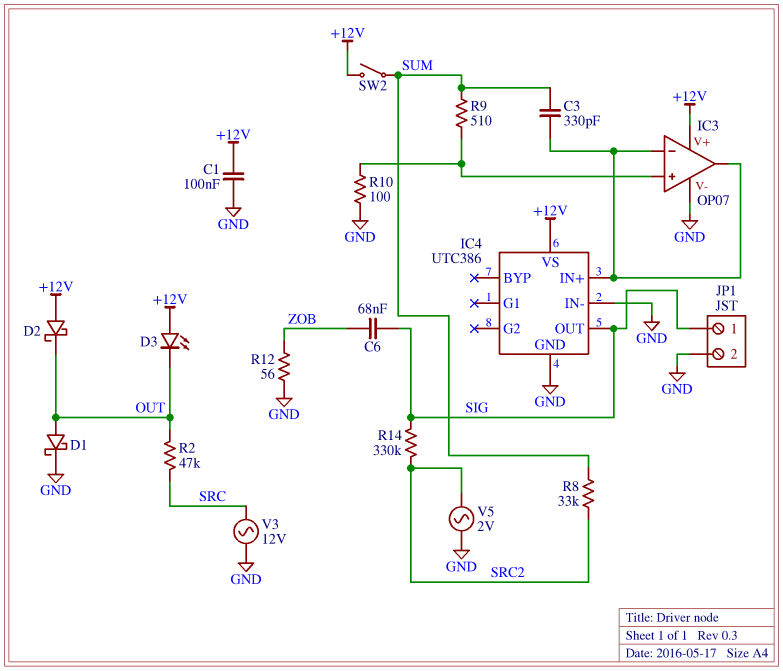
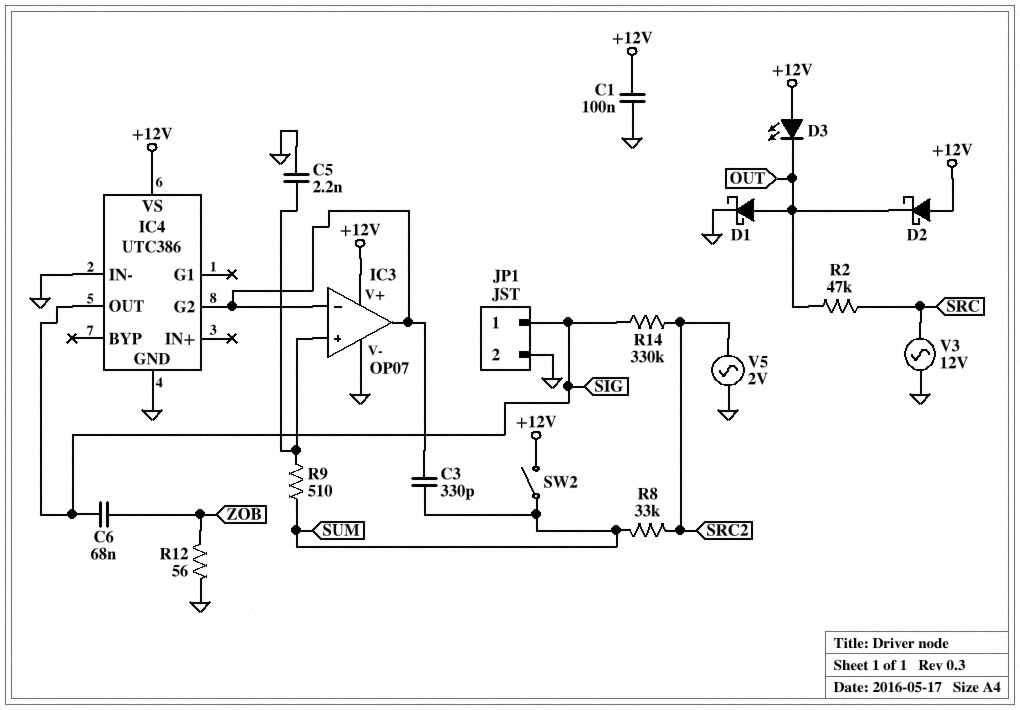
C5: none -> 2.2nF (GND, IC3/in+)
IC4 pin G2: none -> IC3/in-
IC4 pin IN+: IC3/in- -> none
R10: 100 (GND, IC3/in+) -> none

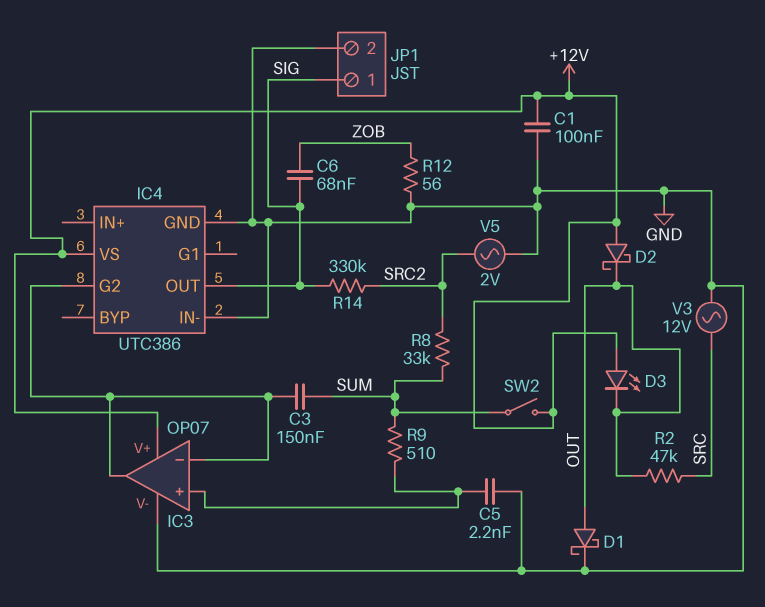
C3: 330pF (IC3/in-, SUM) -> 150nF (IC3/in-, SUM)

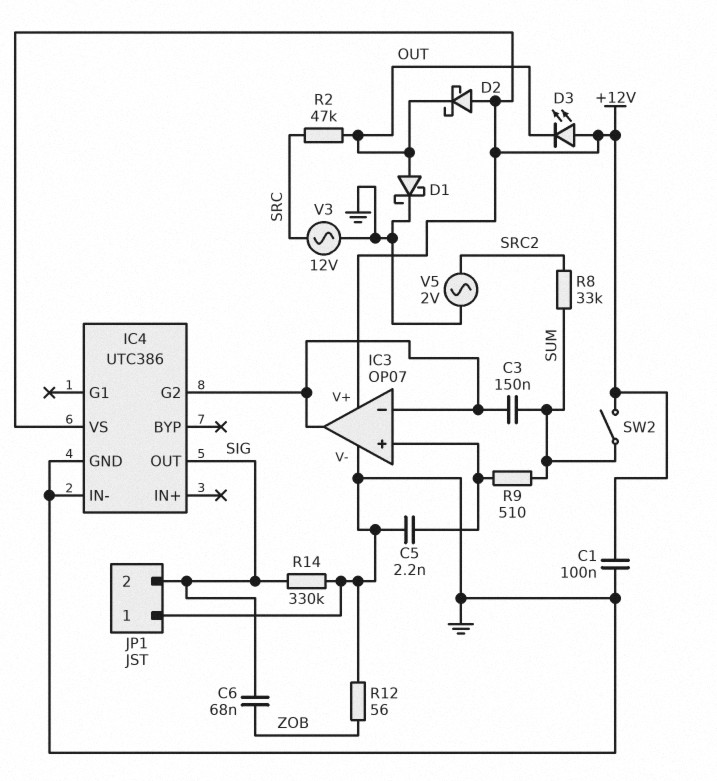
JP1 pin 1: SIG -> GND
JP1 pin 2: GND -> SIG
R14: 330k (SIG, SRC2) -> 330k (GND, SIG)

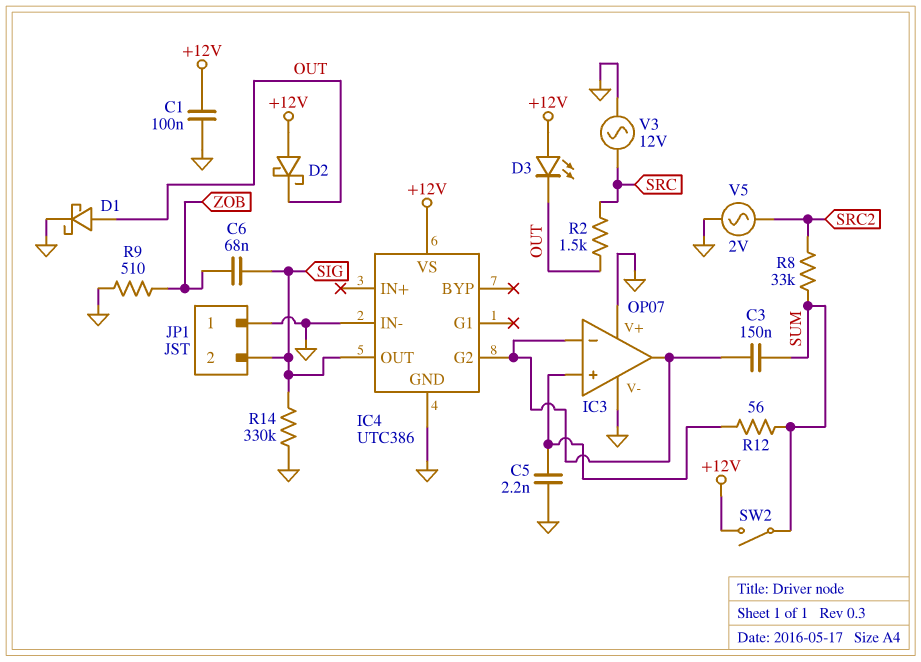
IC3 pin V+: +12V -> GND
R2: 47k (OUT, SRC) -> 1.5k (OUT, SRC)
R9: 510 (IC3/in+, SUM) -> 510 (GND, ZOB)
R12: 56 (GND, ZOB) -> 56 (IC3/in+, SUM)

